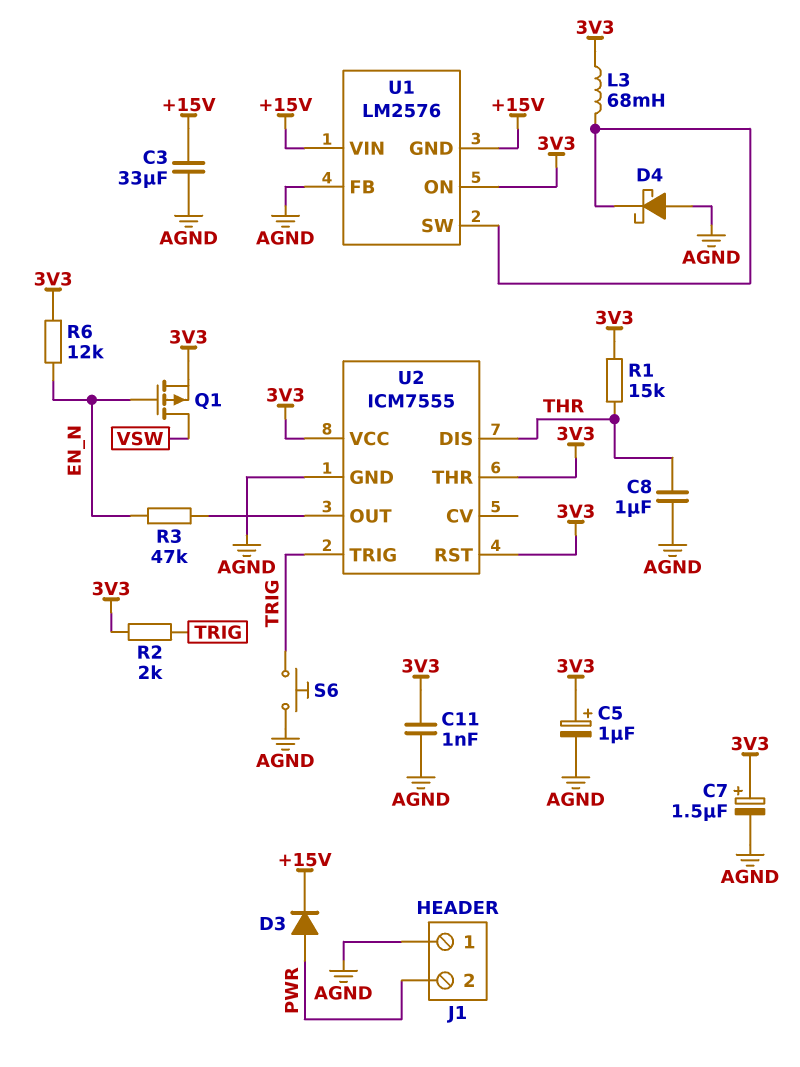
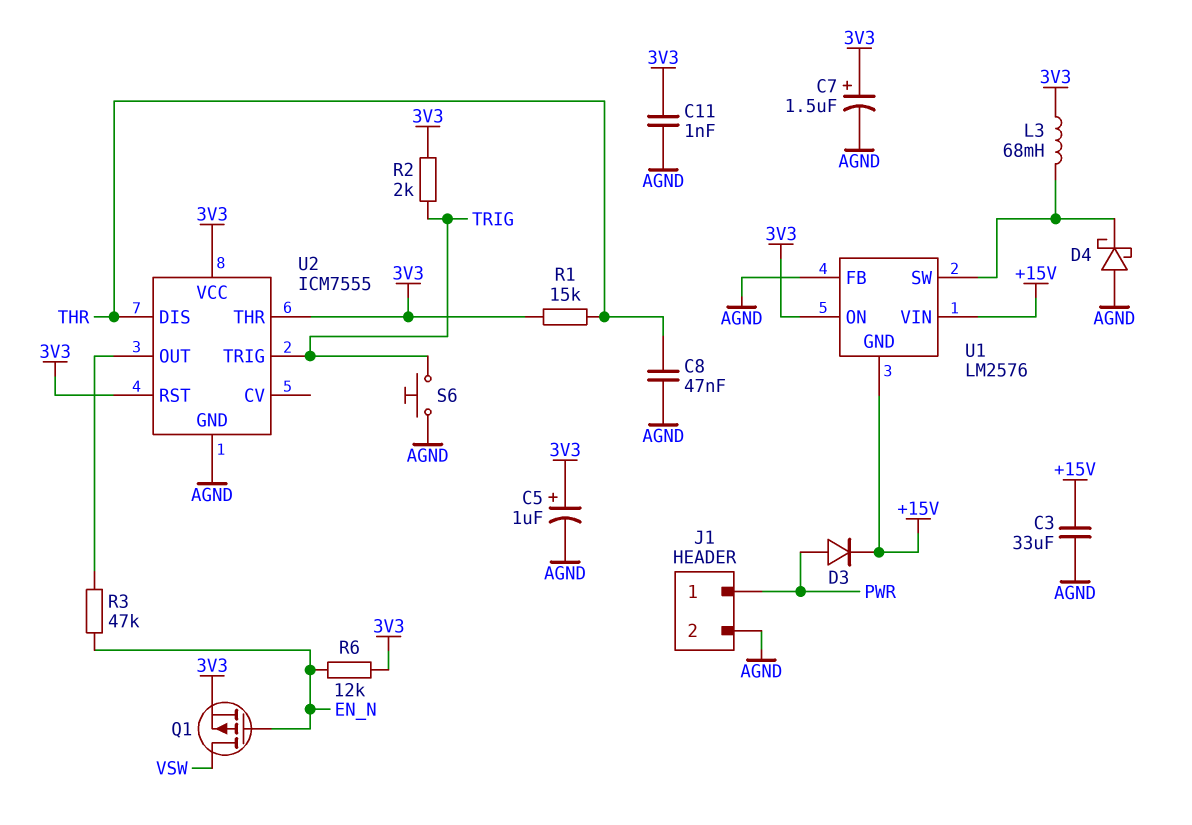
C8: 1uF (AGND, THR) -> 47nF (AGND, THR)
J1 pin 1: AGND -> PWR
J1 pin 2: PWR -> AGND

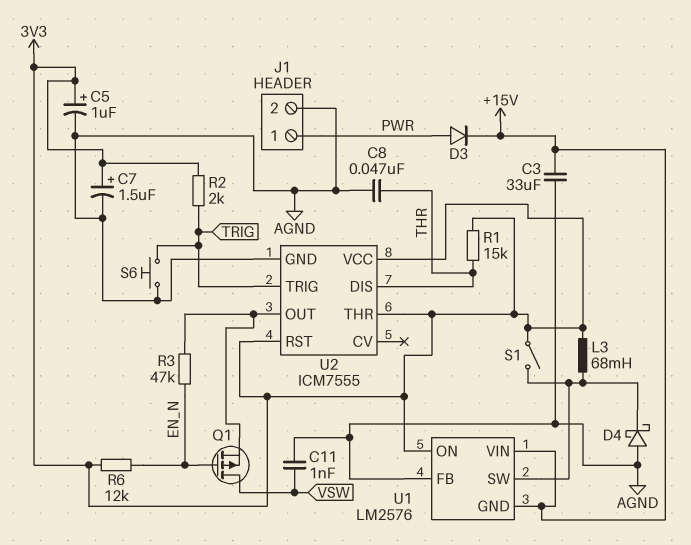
C11: 1nF (3V3, AGND) -> 1nF (AGND, VSW)
Q1: PMOS (G EN_N, D VSW, S 3V3) -> PMOS (G EN_N, D VSW, S U2/OUT)
S1: none -> switch (3V3, U1/SW)

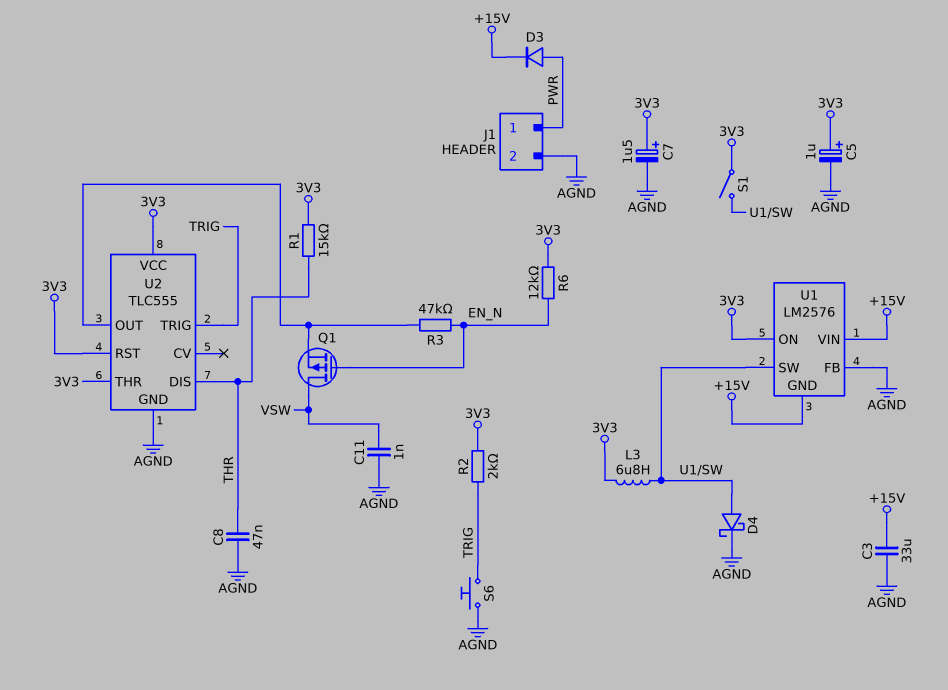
D4: schottky (A AGND, K U1/SW) -> schottky (A U1/SW, K AGND)
L3: 68mH (3V3, U1/SW) -> 6.8uH (3V3, U1/SW)
U2: ICM7555 -> TLC555

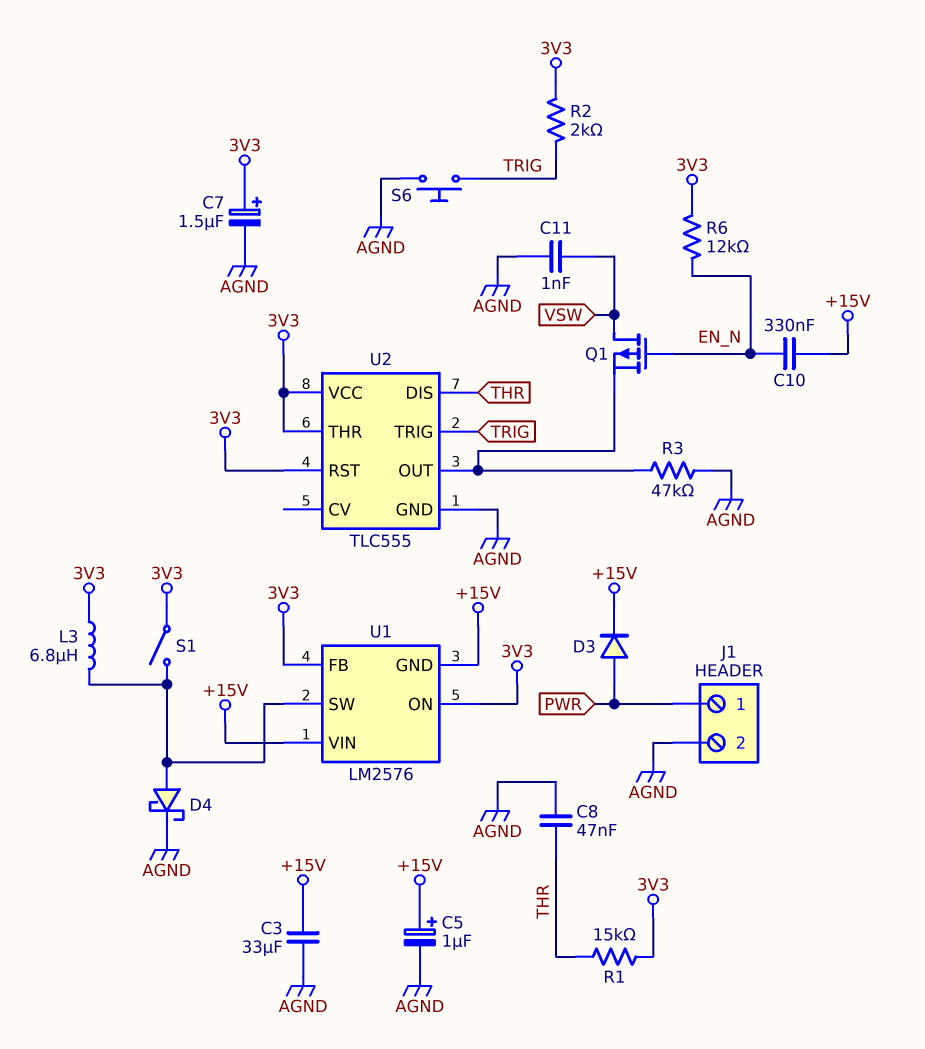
C5: 1uF (plus 3V3, minus AGND) -> 1uF (plus +15V, minus AGND)
C10: none -> 330nF (+15V, EN_N)
R3: 47k (EN_N, U2/OUT) -> 47k (AGND, U2/OUT)
U1 pin FB: AGND -> 3V3

